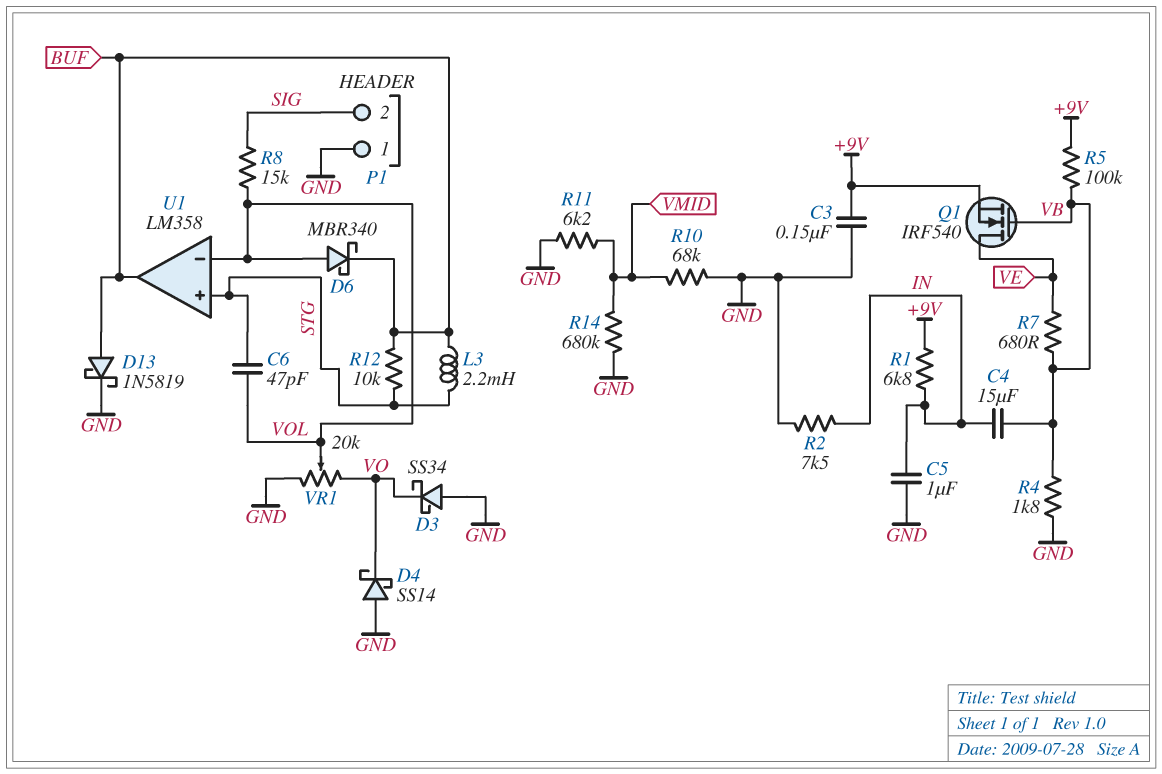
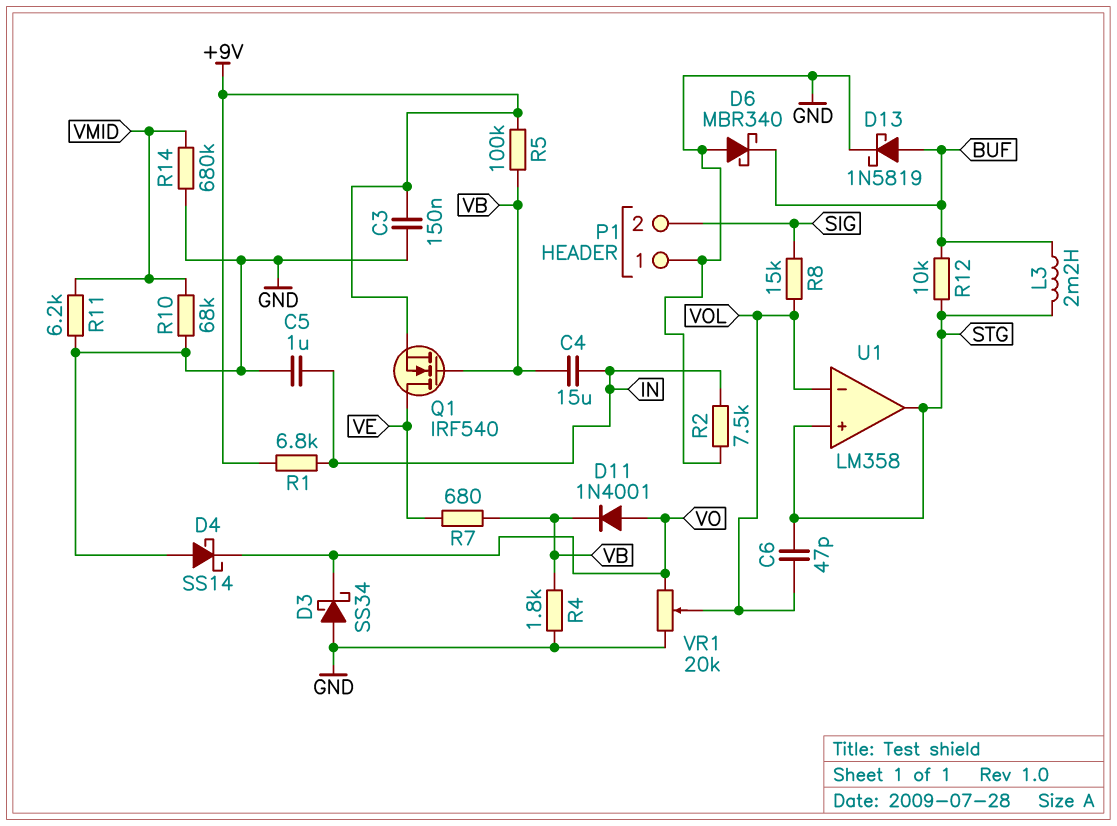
D6: schottky MBR340 (A VOL, K BUF) -> schottky MBR340 (A GND, K BUF)
D11: none -> diode 1N4001 (A VO, K VB)
U1 pin out: BUF -> STG

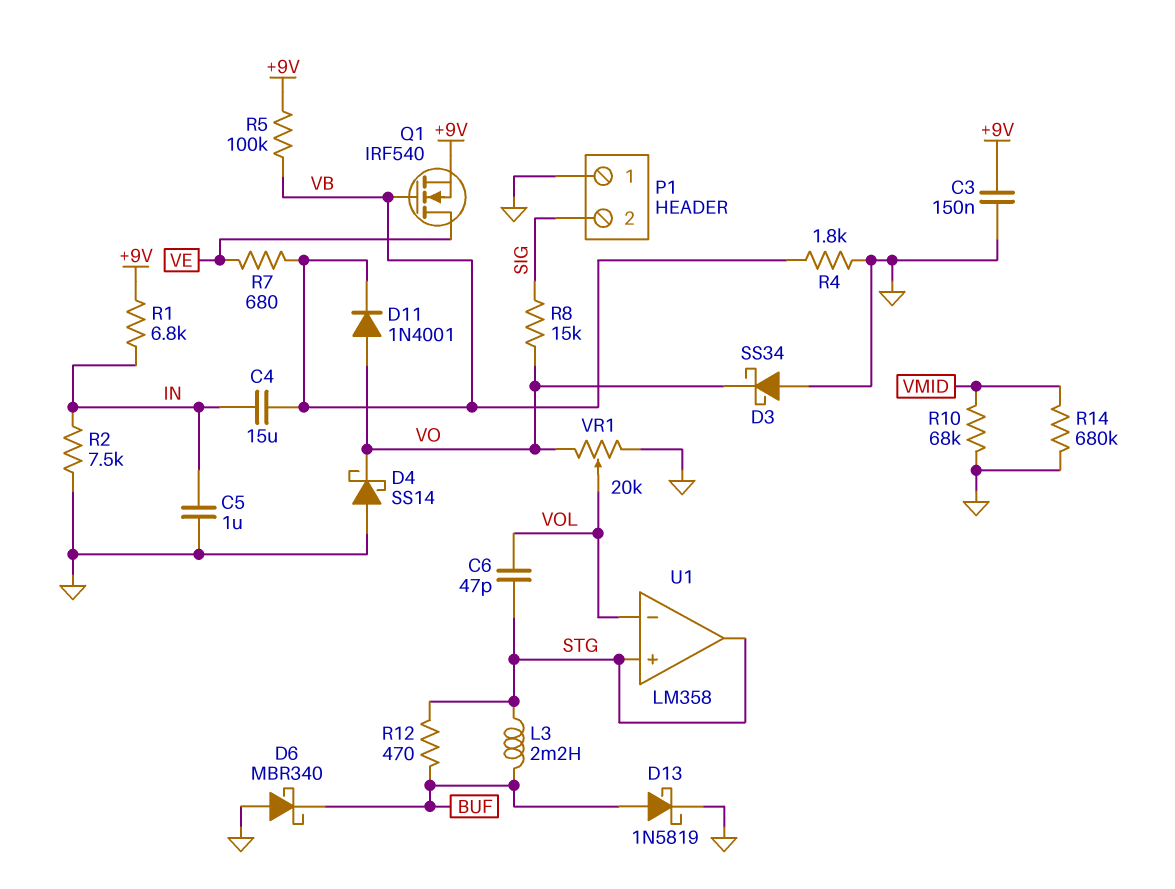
R8: 15k (SIG, VOL) -> 15k (SIG, VO)
R11: 6.2k (GND, VMID) -> none
R12: 10k (BUF, STG) -> 470 (BUF, STG)

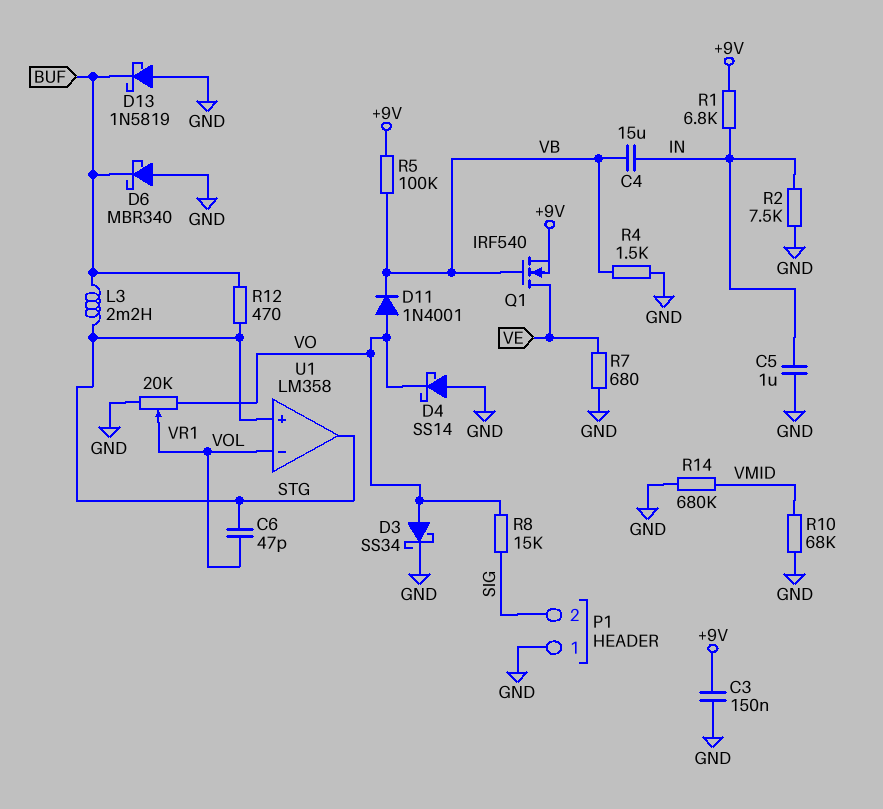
D3: schottky SS34 (A GND, K VO) -> schottky SS34 (A VO, K GND)
D13: schottky 1N5819 (A BUF, K GND) -> schottky 1N5819 (A GND, K BUF)
R4: 1.8k (GND, VB) -> 1.5k (GND, VB)
R7: 680 (VB, VE) -> 680 (GND, VE)

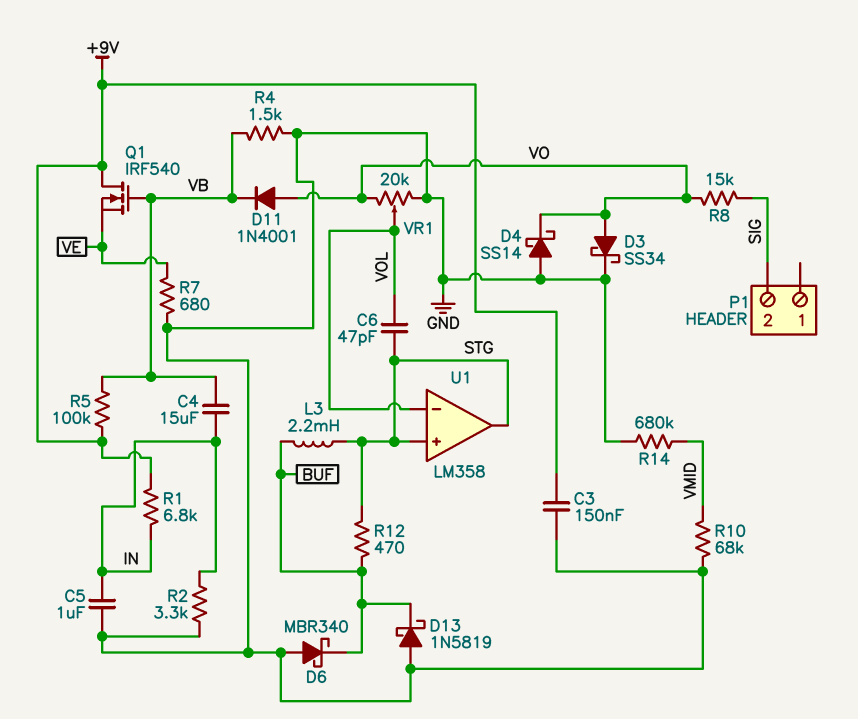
P1 pin 1: GND -> none
Q1: NMOS IRF540 (G VB, D VE, S +9V) -> NMOS IRF540 (G VB, D +9V, S VE)
R2: 7.5k (GND, IN) -> 3.3k (GND, IN)

